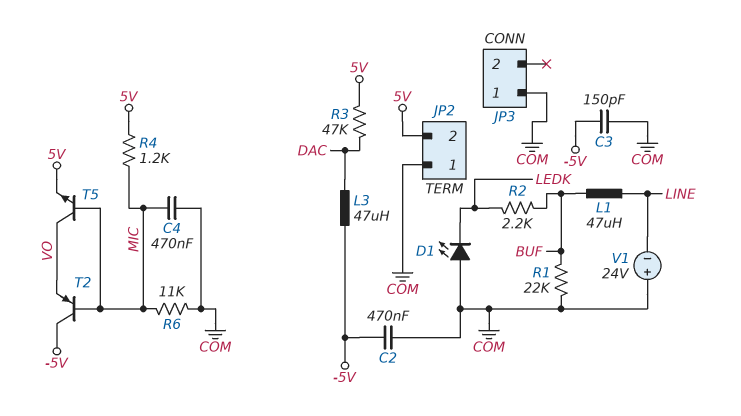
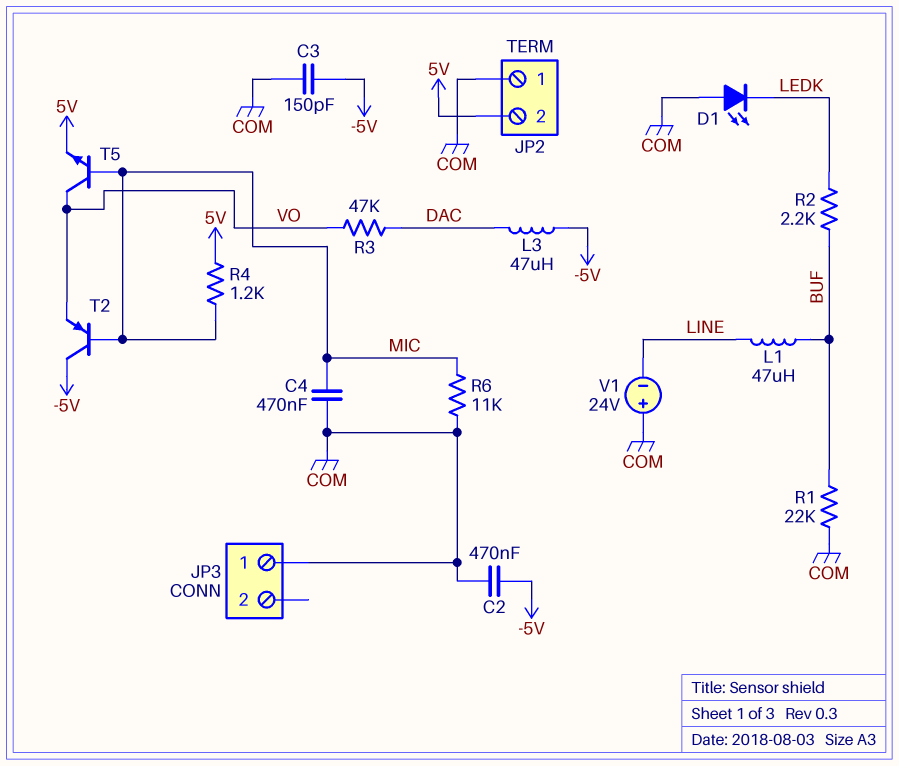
R3: 47k (5V, DAC) -> 47k (DAC, VO)

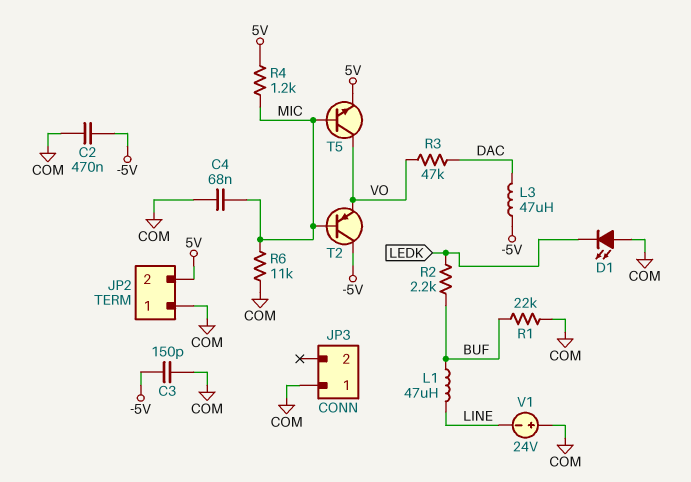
C4: 470nF (COM, MIC) -> 68nF (COM, MIC)

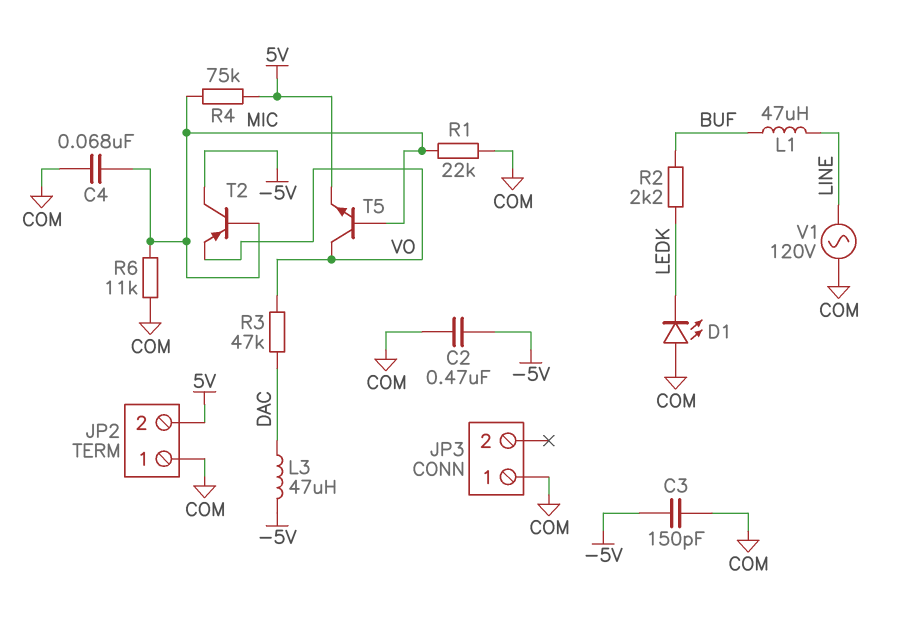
R1: 22k (BUF, COM) -> 22k (COM, MIC)
R4: 1.2k (5V, MIC) -> 75k (5V, MIC)
V1: 24V (plus COM, minus LINE) -> AC 120V (COM, LINE)

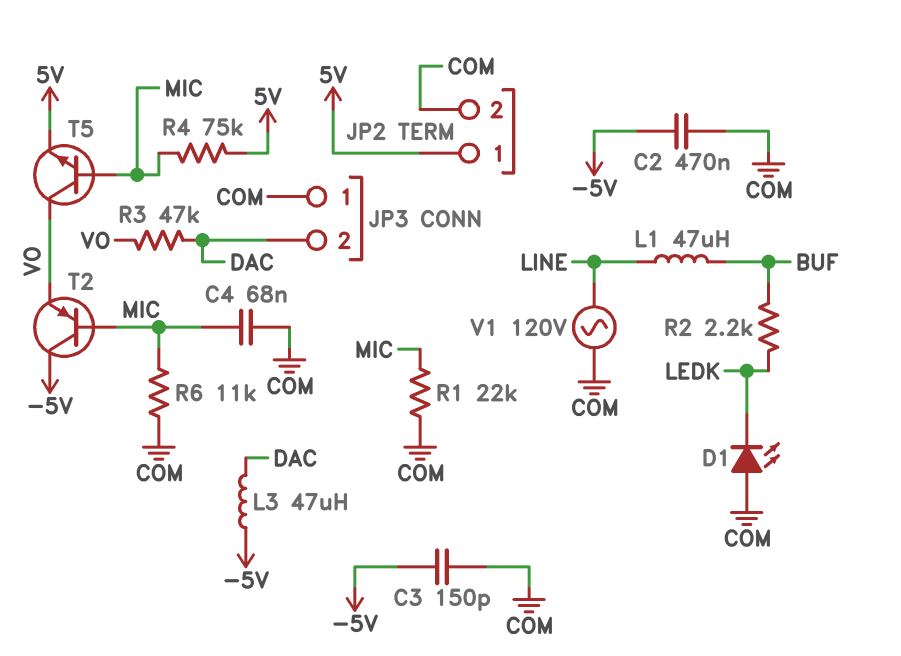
JP2 pin 1: COM -> 5V
JP2 pin 2: 5V -> COM
JP3 pin 2: none -> DAC

